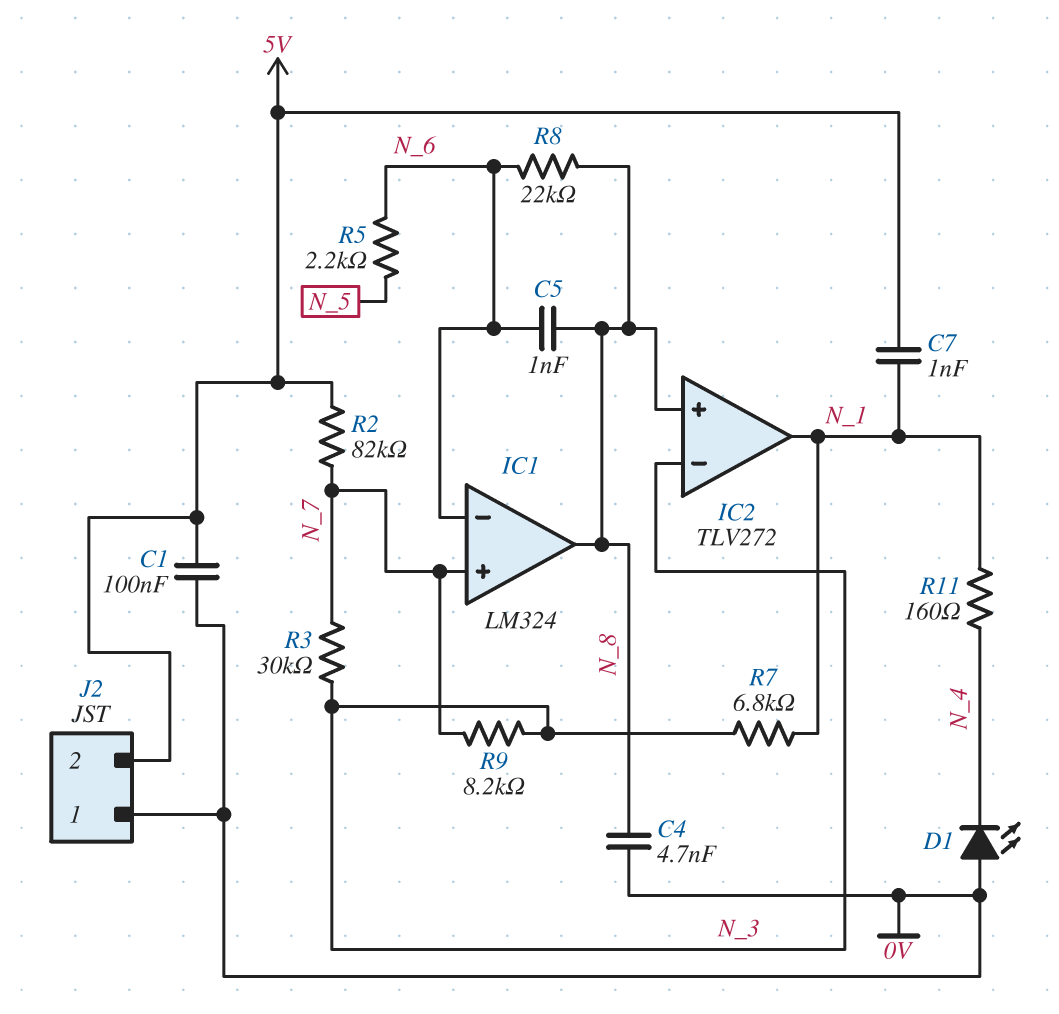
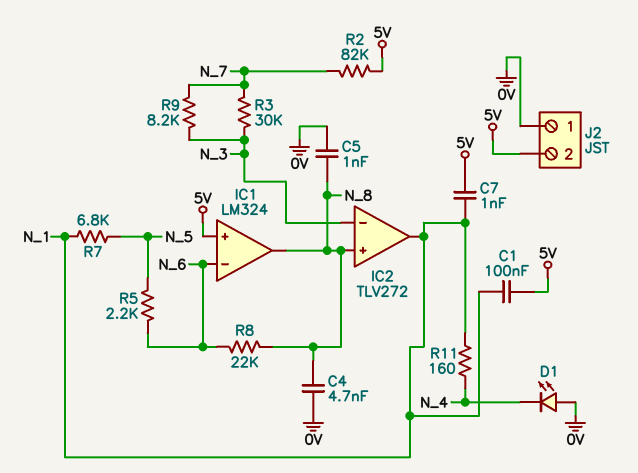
C1: 100nF (0V, 5V) -> 100nF (5V, N_1)
C5: 1nF (N_6, N_8) -> 1nF (0V, N_8)
IC1 pin in+: N_7 -> 5V
R7: 6.8k (N_1, N_3) -> 6.8k (N_1, N_5)

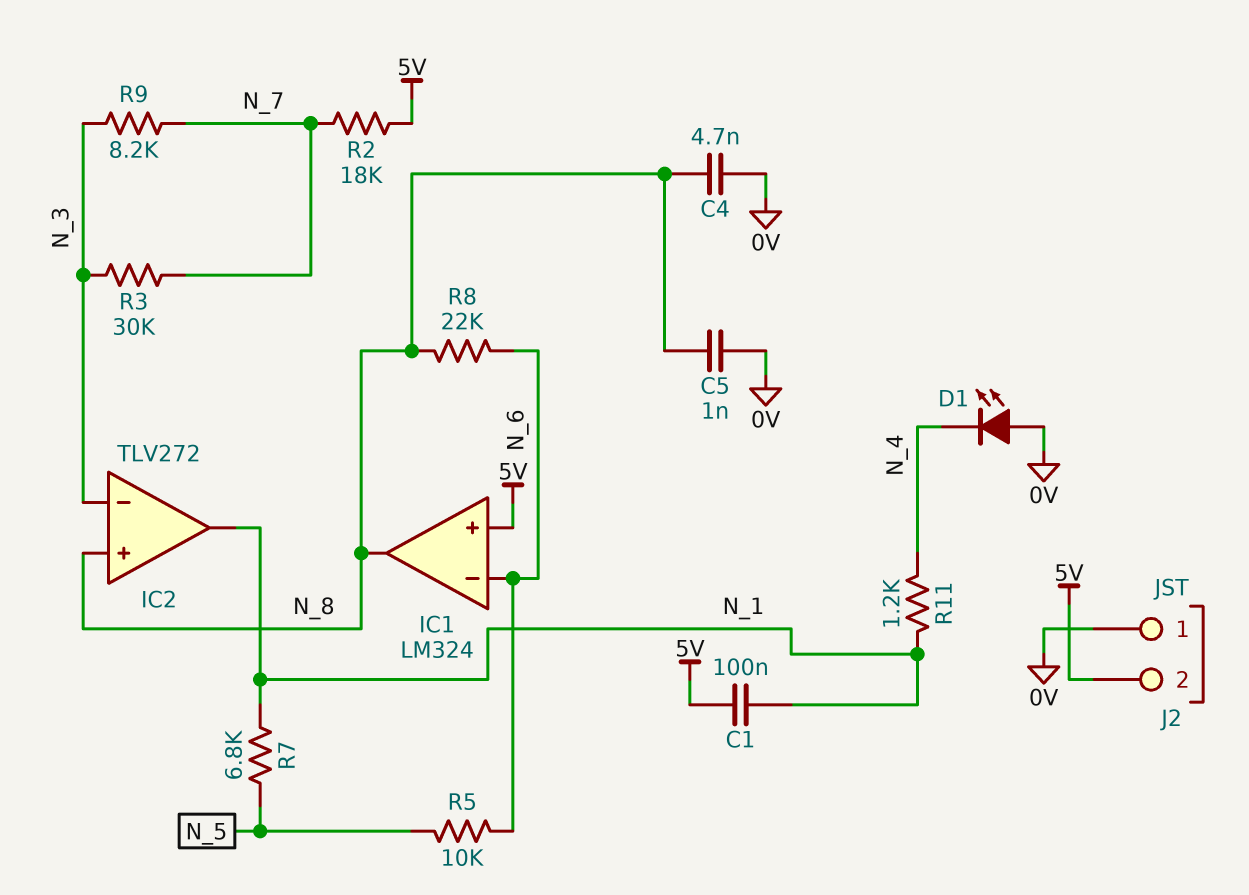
C7: 1nF (5V, N_1) -> none
R2: 82k (5V, N_7) -> 18k (5V, N_7)
R5: 2.2k (N_5, N_6) -> 10k (N_5, N_6)
R11: 160 (N_1, N_4) -> 1.2k (N_1, N_4)

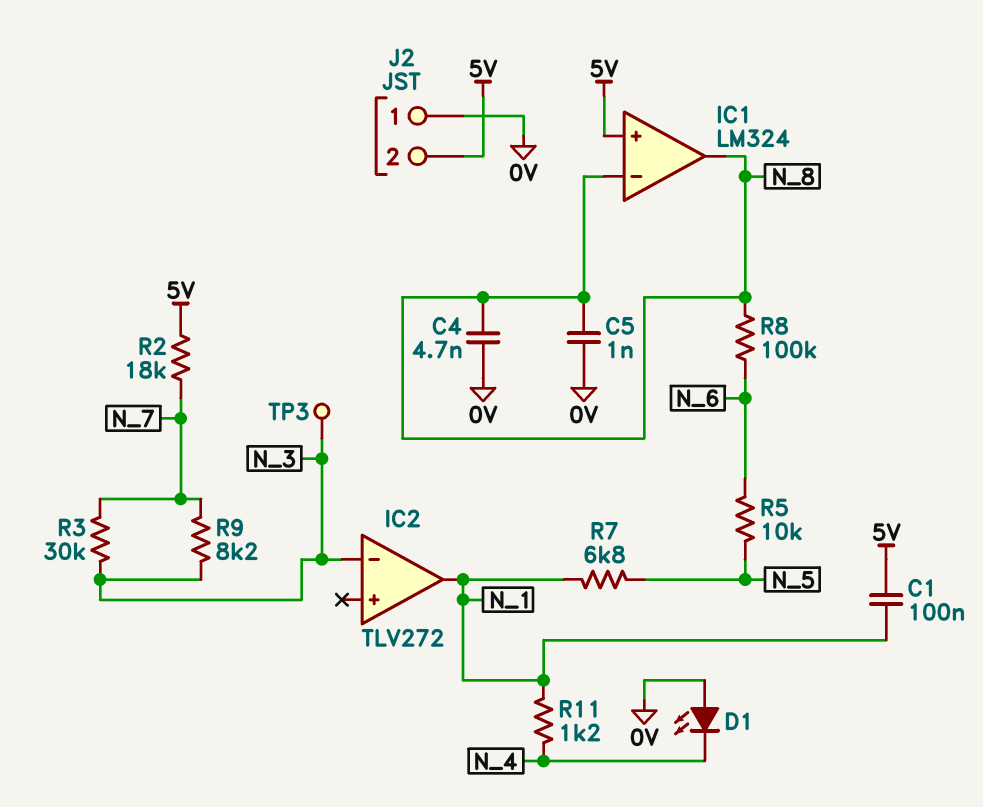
IC1 pin in-: N_6 -> N_8
IC2 pin in+: N_8 -> none
R8: 22k (N_6, N_8) -> 100k (N_6, N_8)
TP3: none -> test point (N_3)

